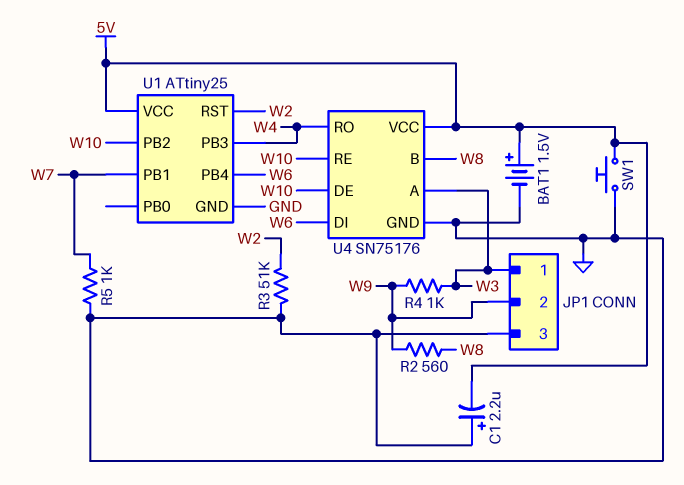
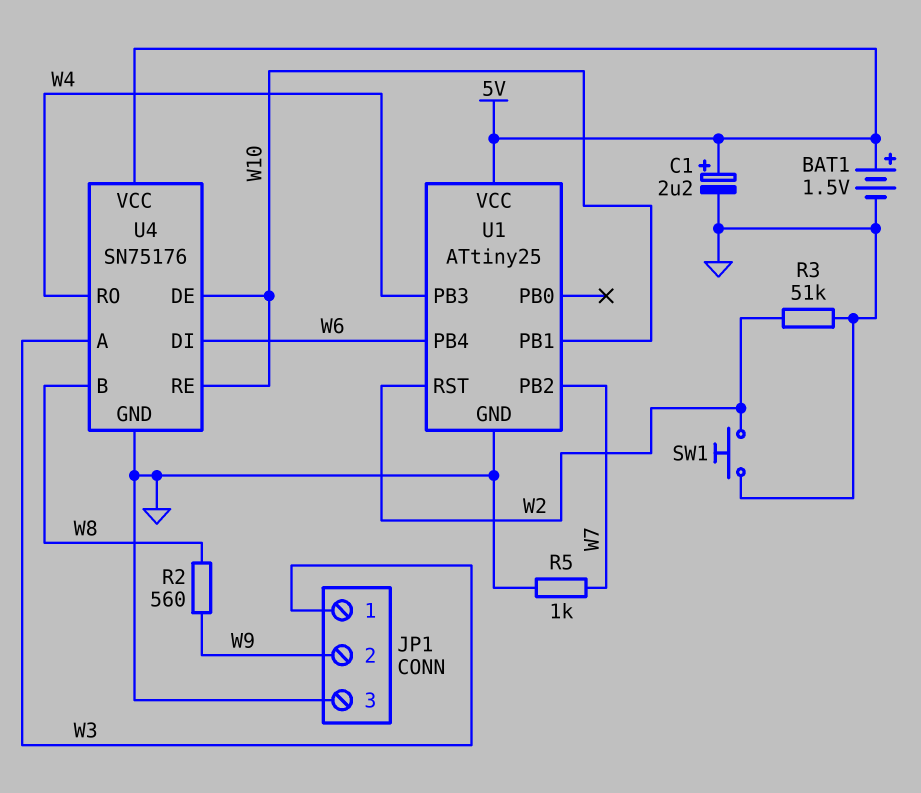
C1: 2.2uF (plus GND, minus 5V) -> 2.2uF (plus 5V, minus GND)
R4: 1k (W3, W9) -> none
SW1: button (5V, GND) -> button (GND, W2)
U1 pin PB1: W7 -> W10
U1 pin PB2: W10 -> W7

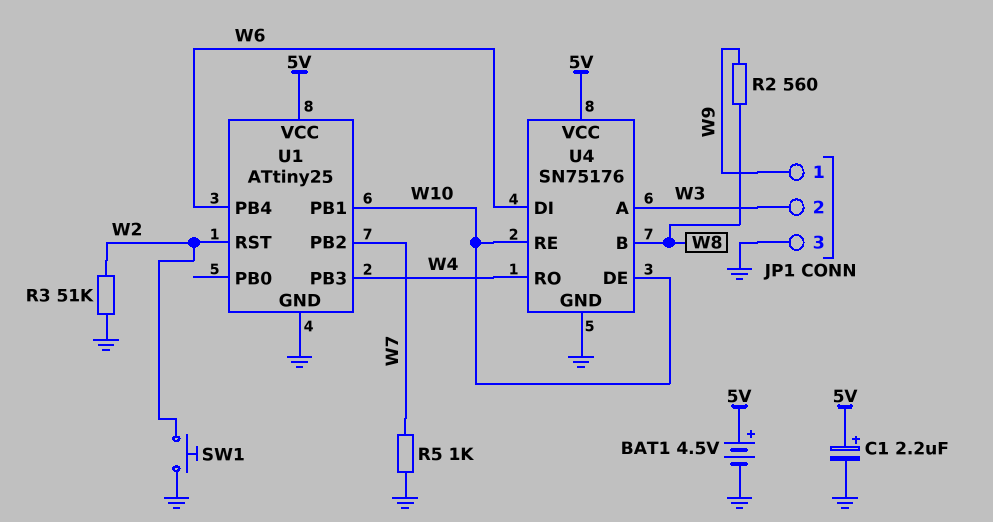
BAT1: 1.5V (plus 5V, minus GND) -> 4.5V (plus 5V, minus GND)
JP1 pin 1: W3 -> W9
JP1 pin 2: W9 -> W3

